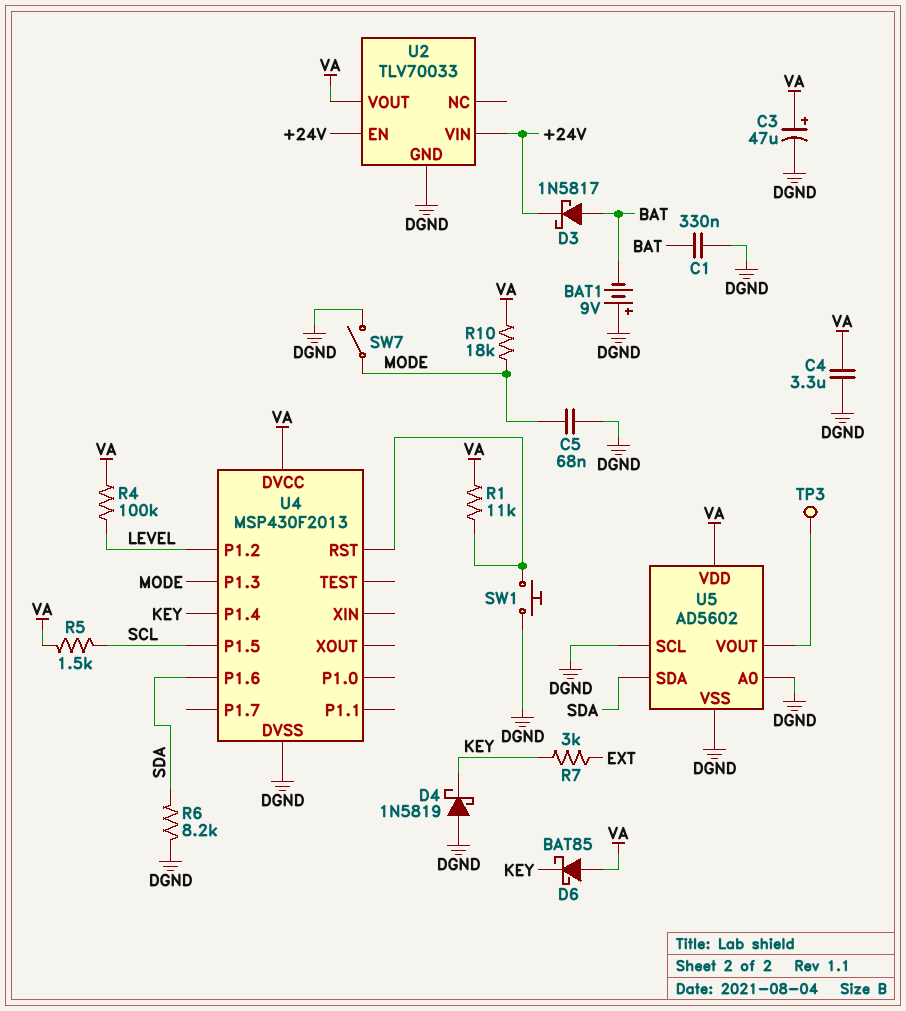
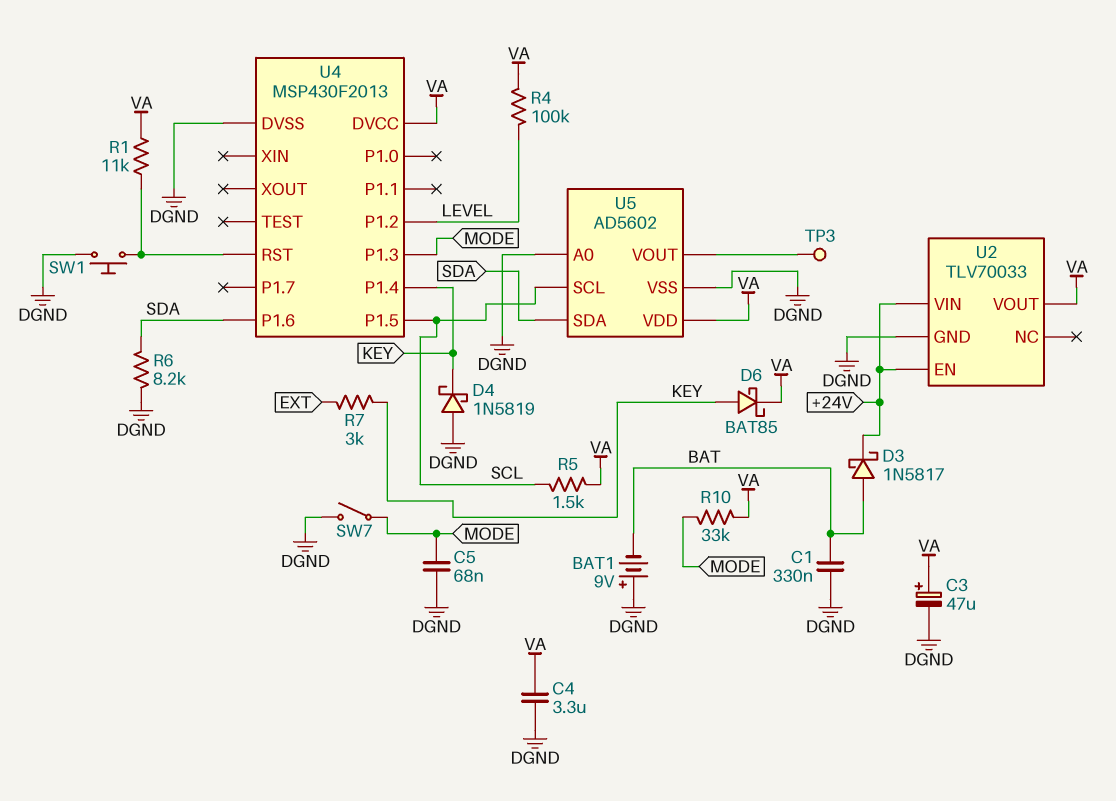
D6: schottky BAT85 (A VA, K KEY) -> schottky BAT85 (A KEY, K VA)
R10: 18k (MODE, VA) -> 33k (MODE, VA)
U5 pin SCL: DGND -> SCL

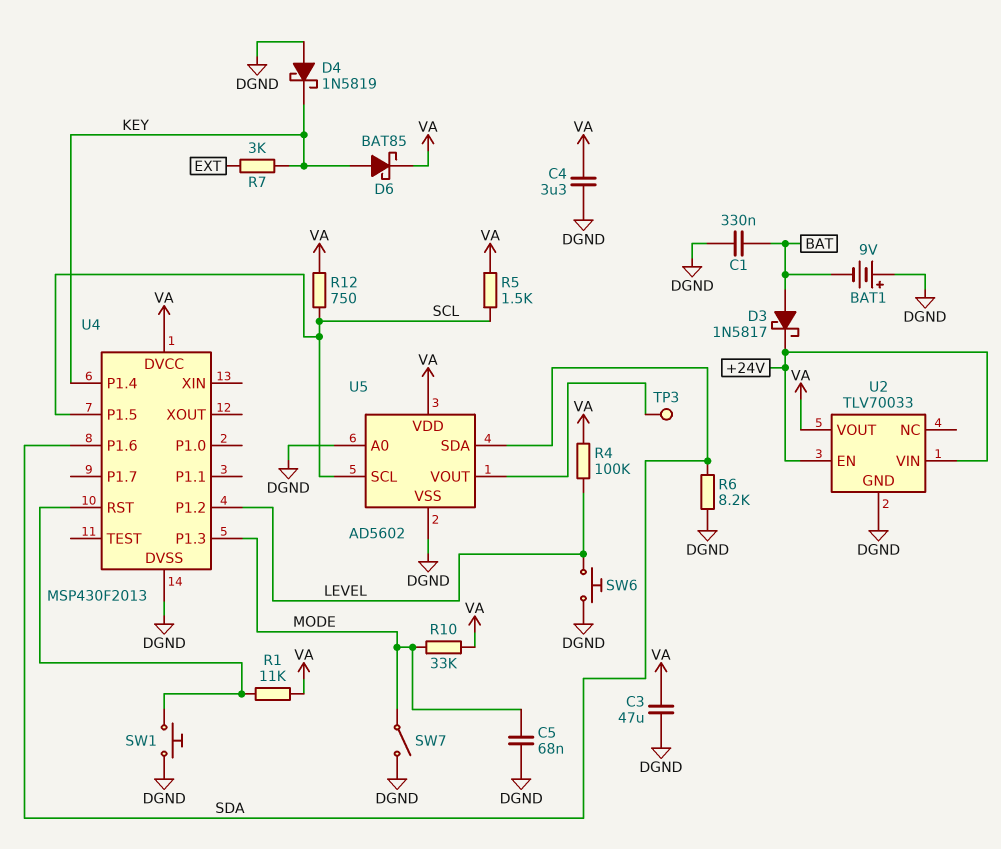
C3: 47uF (plus VA, minus DGND) -> 47uF (DGND, VA)
R12: none -> 750 (SCL, VA)
SW6: none -> button (DGND, LEVEL)

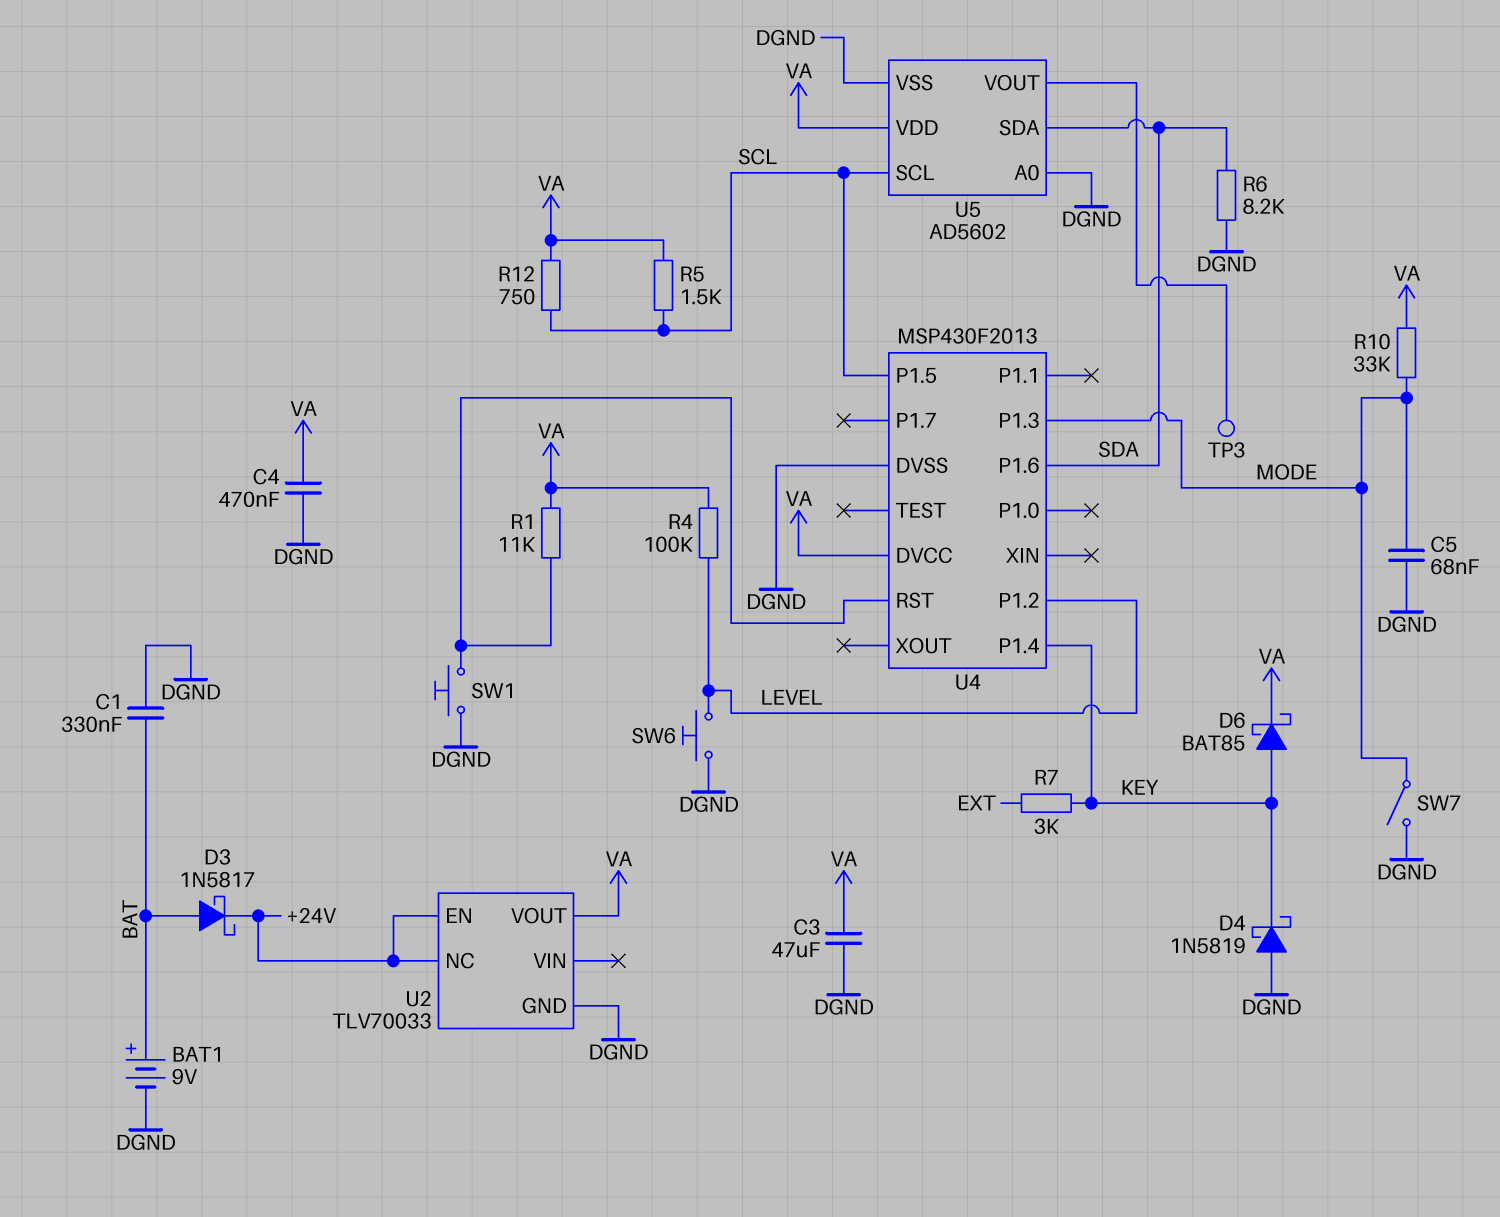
BAT1: 9V (plus DGND, minus BAT) -> 9V (plus BAT, minus DGND)
C4: 3.3uF (DGND, VA) -> 470nF (DGND, VA)
U2 pin NC: none -> +24V
U2 pin VIN: +24V -> none

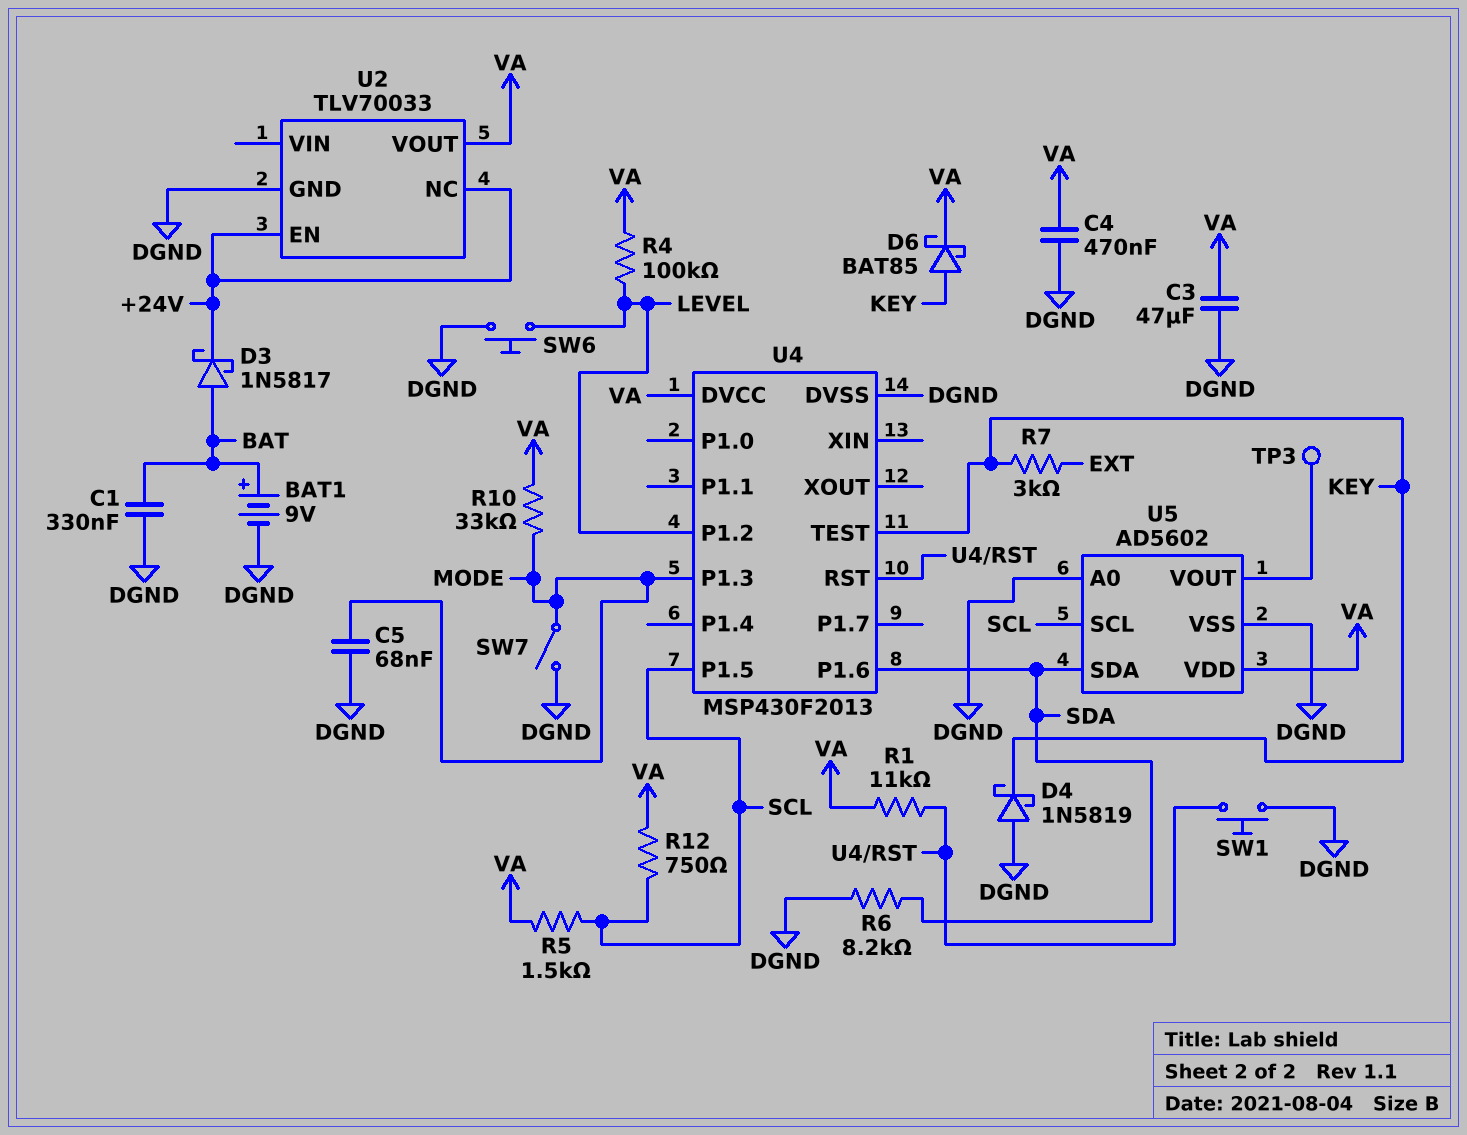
U4 pin P1.4: KEY -> none
U4 pin TEST: none -> KEY

